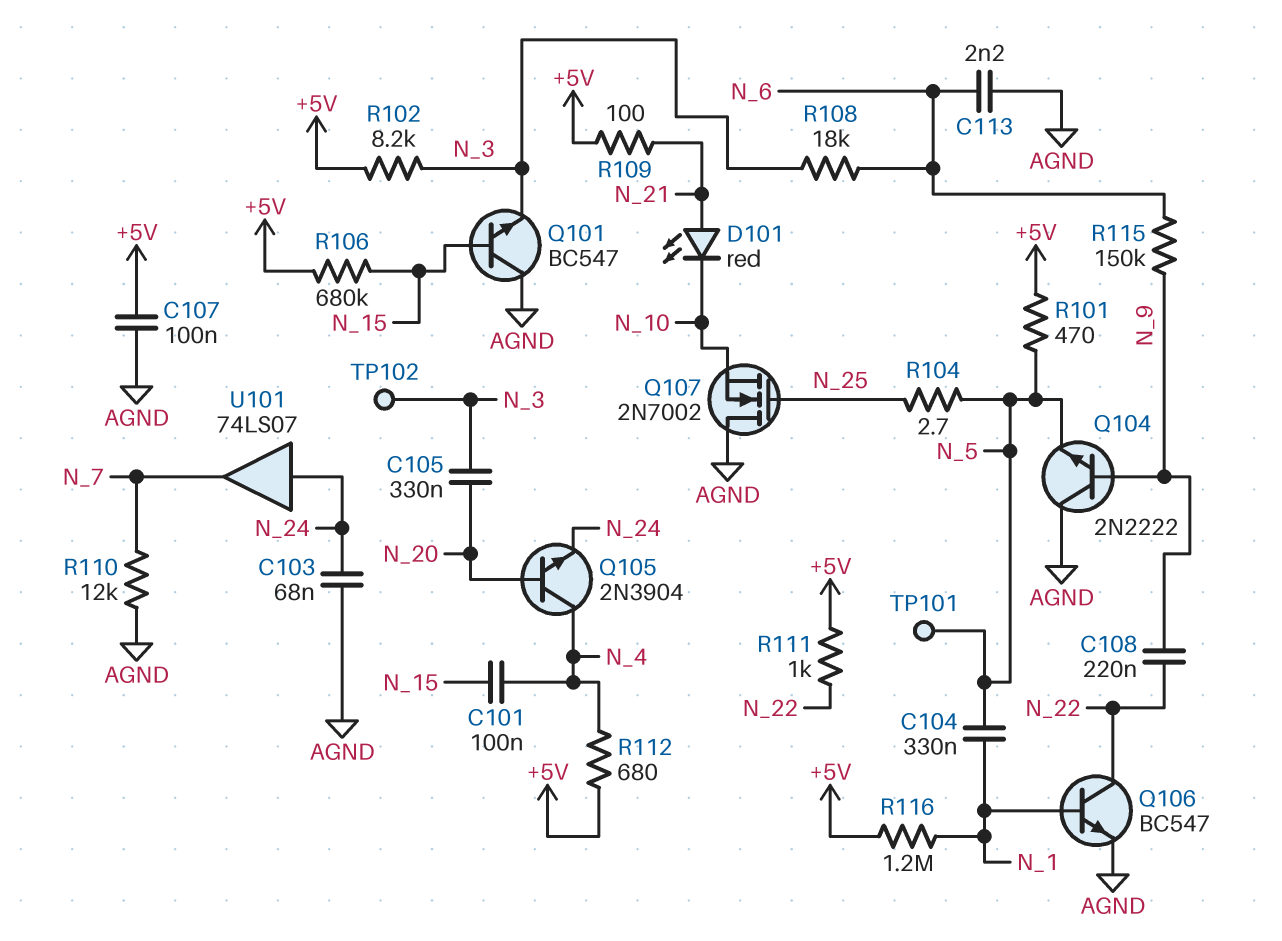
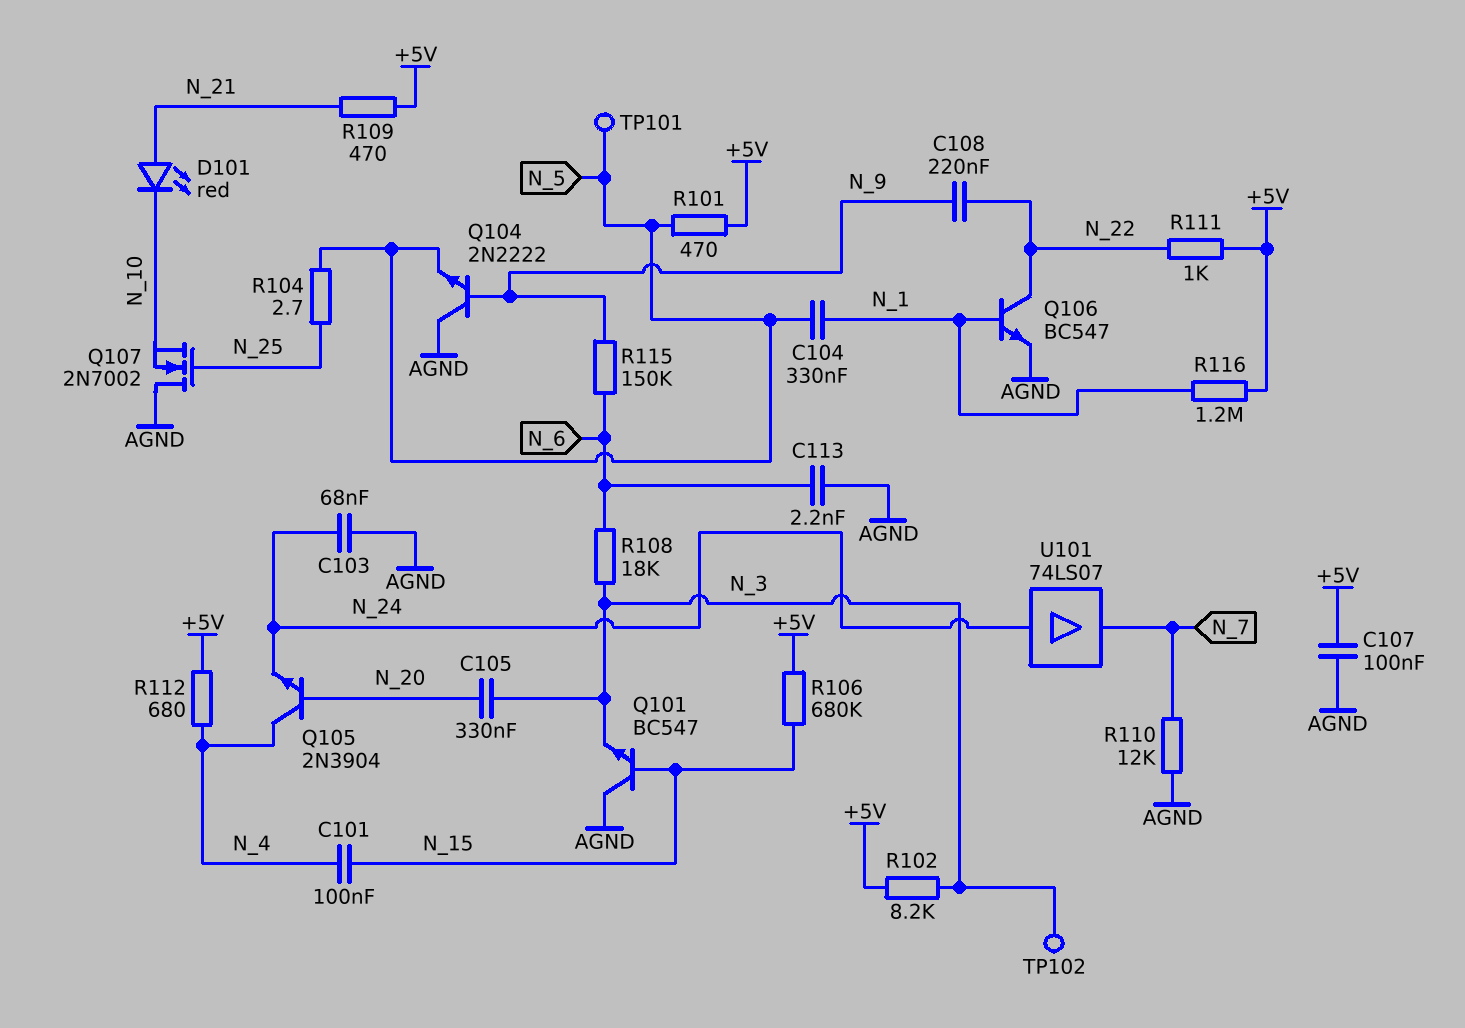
R109: 100 (+5V, N_21) -> 470 (+5V, N_21)

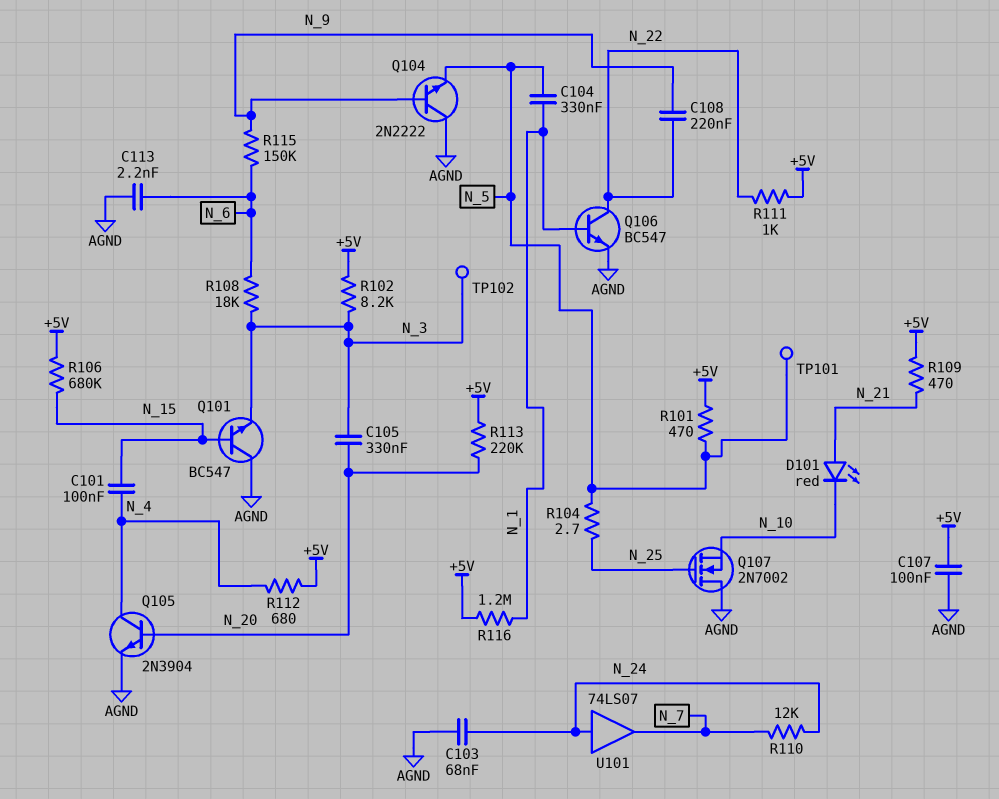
Q105: NPN 2N3904 (B N_20, C N_4, E N_24) -> NPN 2N3904 (B N_20, C N_4, E AGND)
R110: 12k (AGND, N_7) -> 12k (N_7, N_24)
R113: none -> 220k (+5V, N_20)

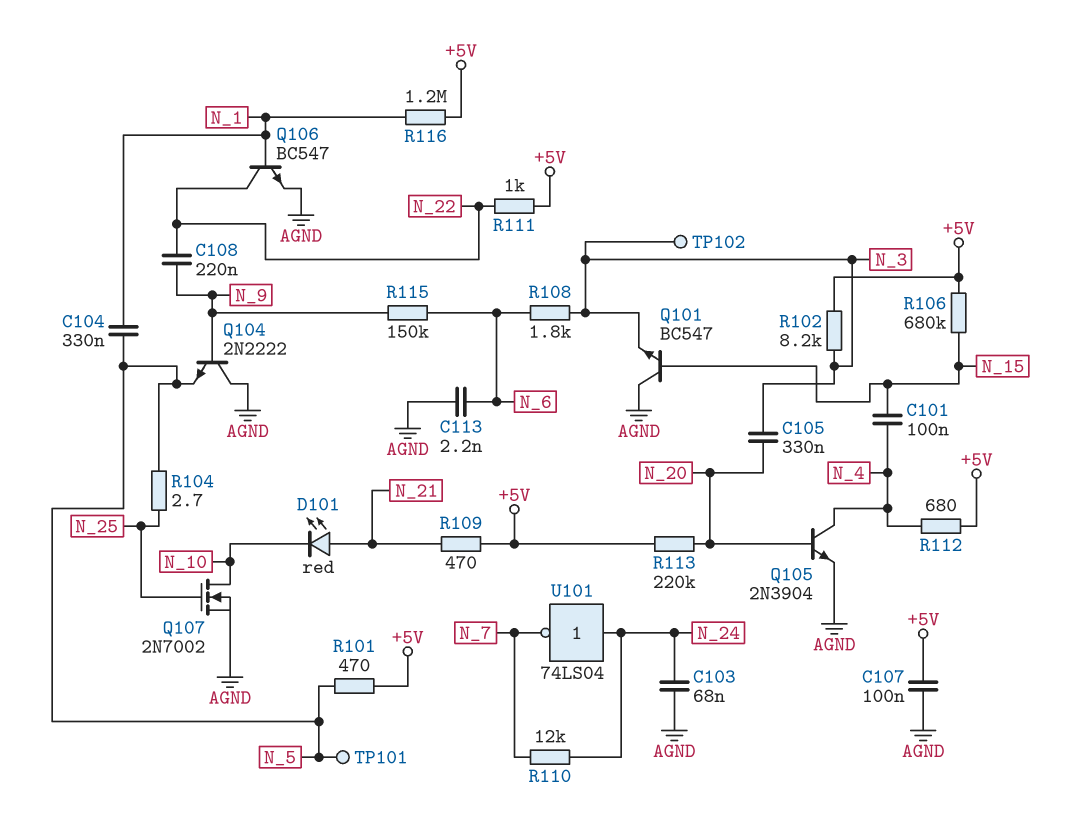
Q107: NMOS 2N7002 (G N_25, D AGND, S N_10) -> NMOS 2N7002 (G N_25, D N_10, S AGND)
R108: 18k (N_3, N_6) -> 1.8k (N_3, N_6)
U101: buffer 74LS07 (in N_24, out N_7) -> NOT 74LS04 (in N_24, out N_7)

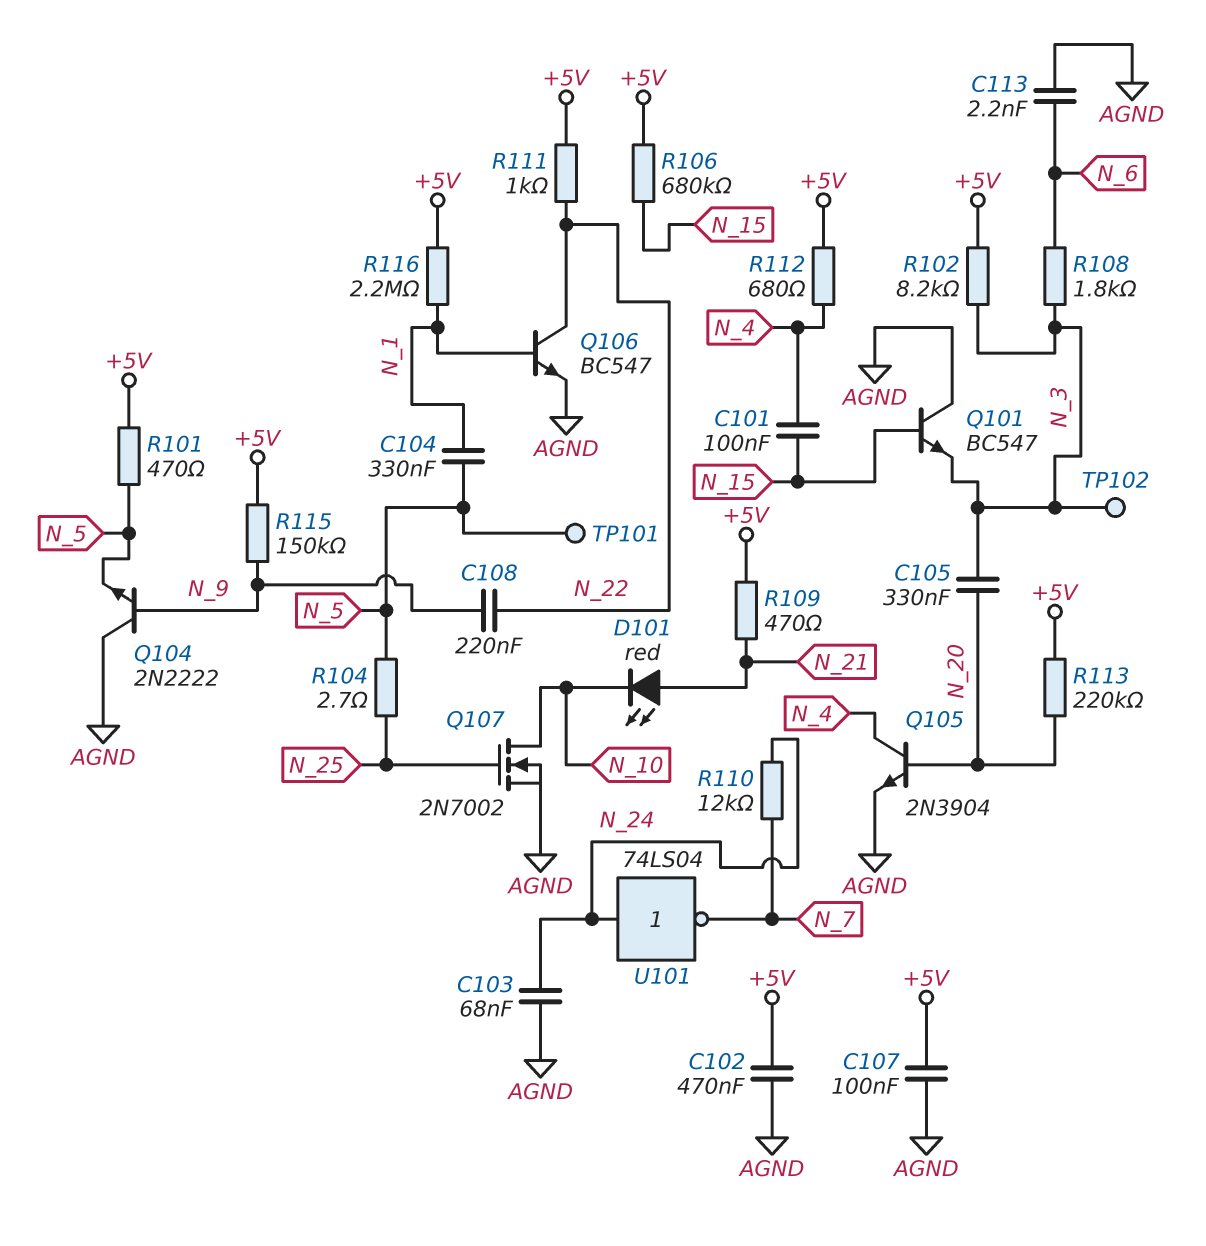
C102: none -> 470nF (+5V, AGND)
R115: 150k (N_6, N_9) -> 150k (+5V, N_9)
R116: 1.2M (+5V, N_1) -> 2.2M (+5V, N_1)

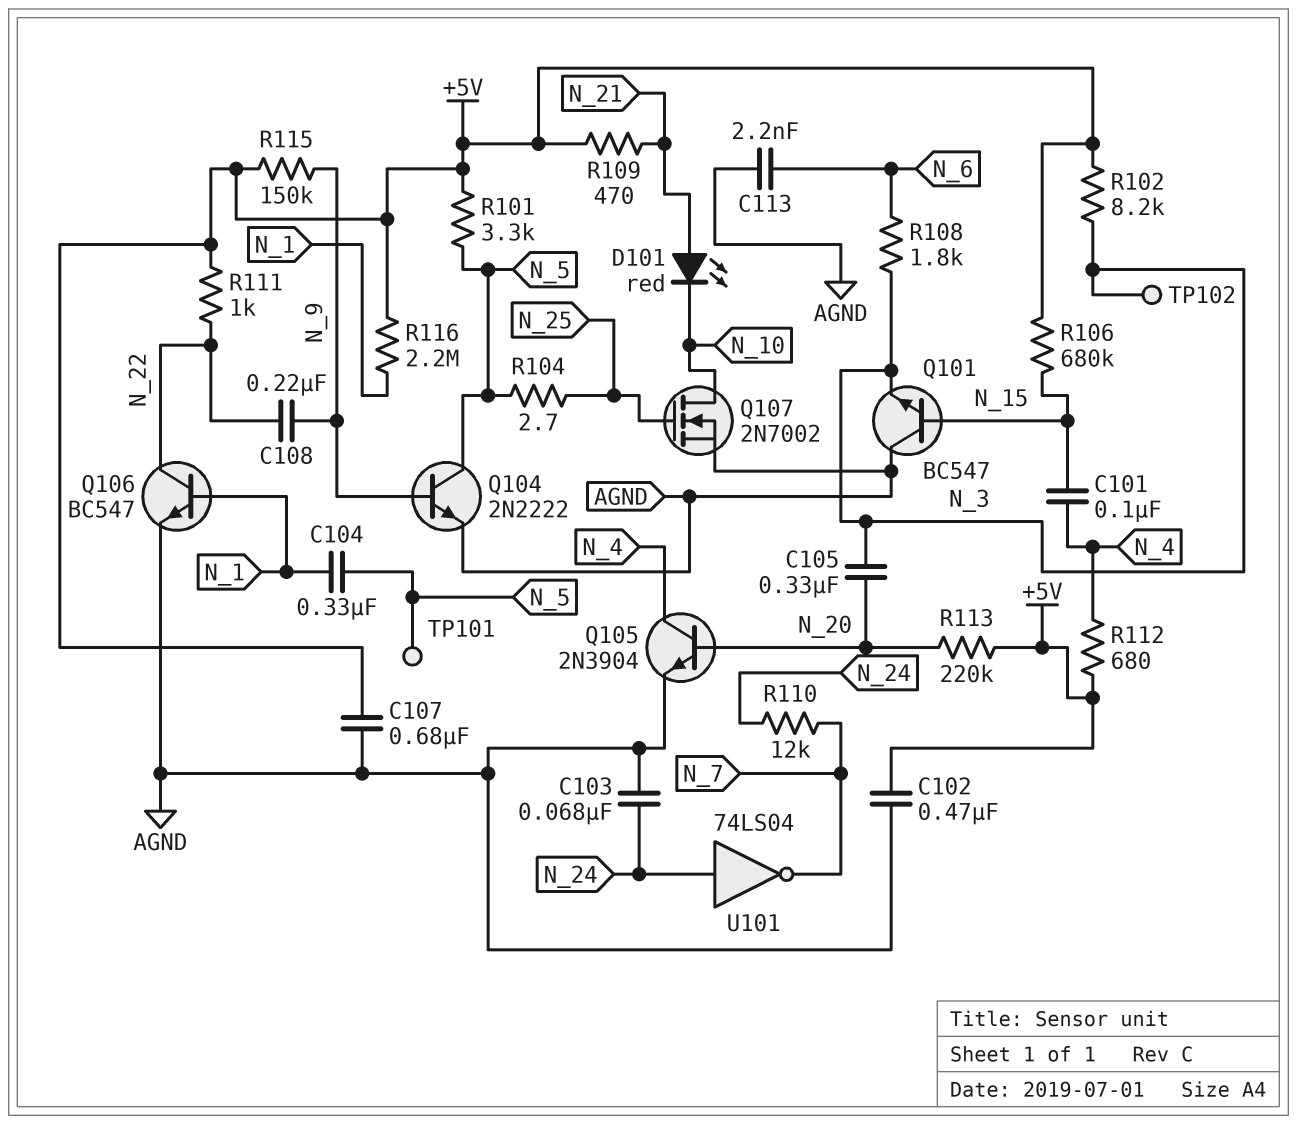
C107: 100nF (+5V, AGND) -> 680nF (+5V, AGND)
Q104: NPN 2N2222 (B N_9, C AGND, E N_5) -> NPN 2N2222 (B N_9, C N_5, E AGND)
R101: 470 (+5V, N_5) -> 3.3k (+5V, N_5)

